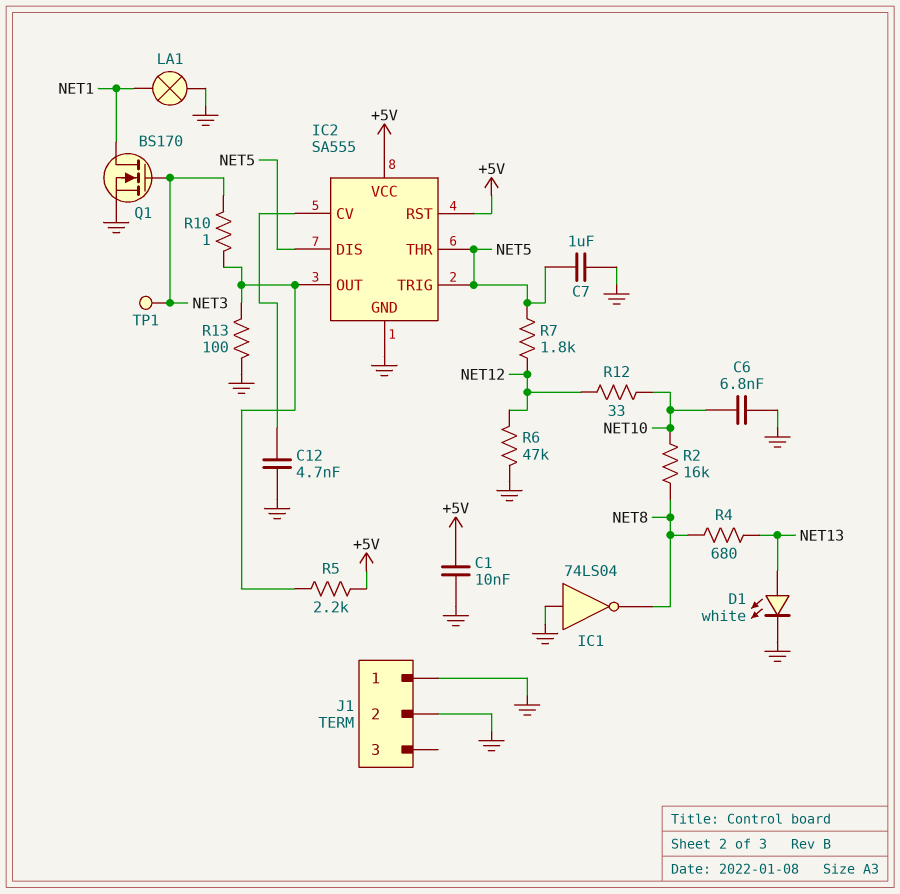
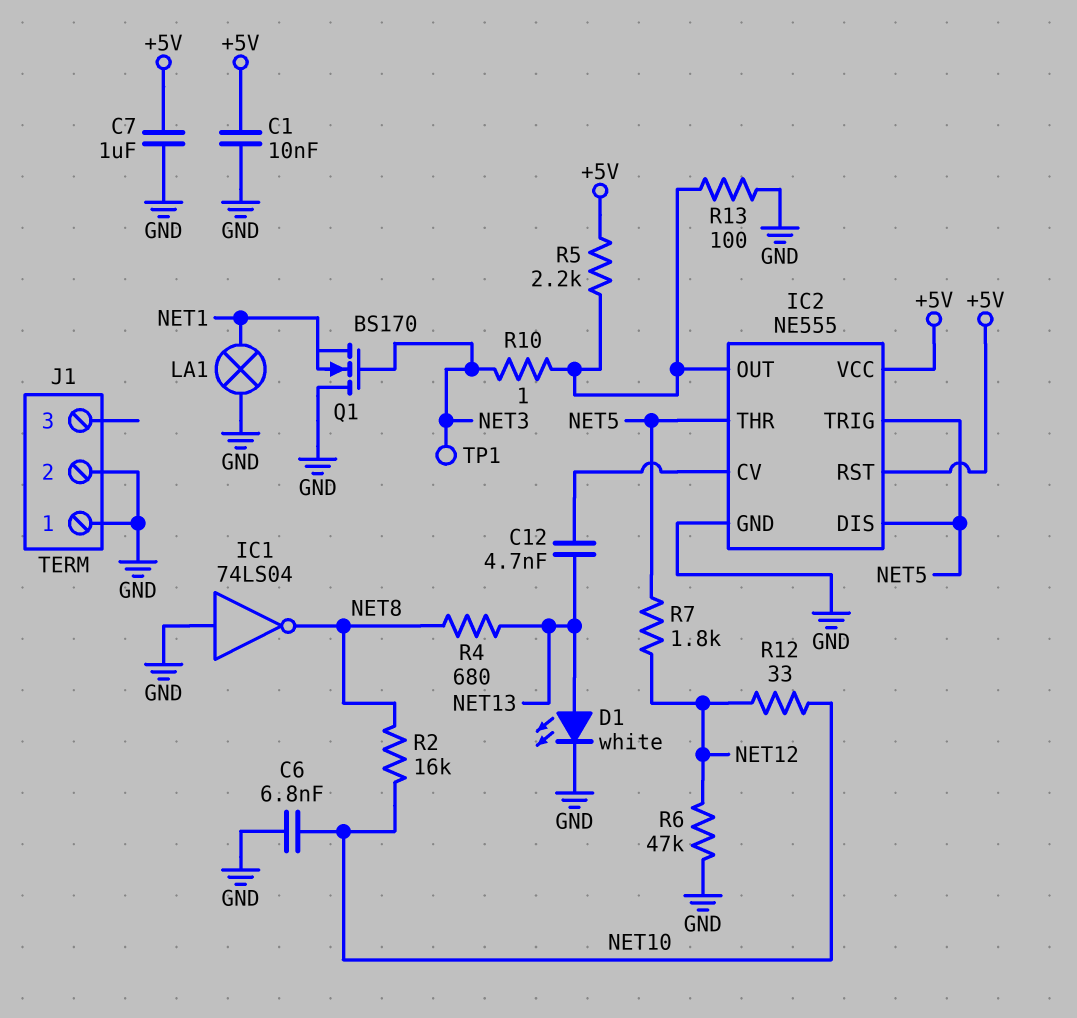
C7: 1uF (GND, NET5) -> 1uF (+5V, GND)
C12: 4.7nF (GND, IC2/CV) -> 4.7nF (IC2/CV, NET13)
IC2: SA555 -> NE555
Q1: NMOS BS170 (G NET3, D NET1, S GND) -> NMOS BS170 (G NET3, D GND, S NET1)

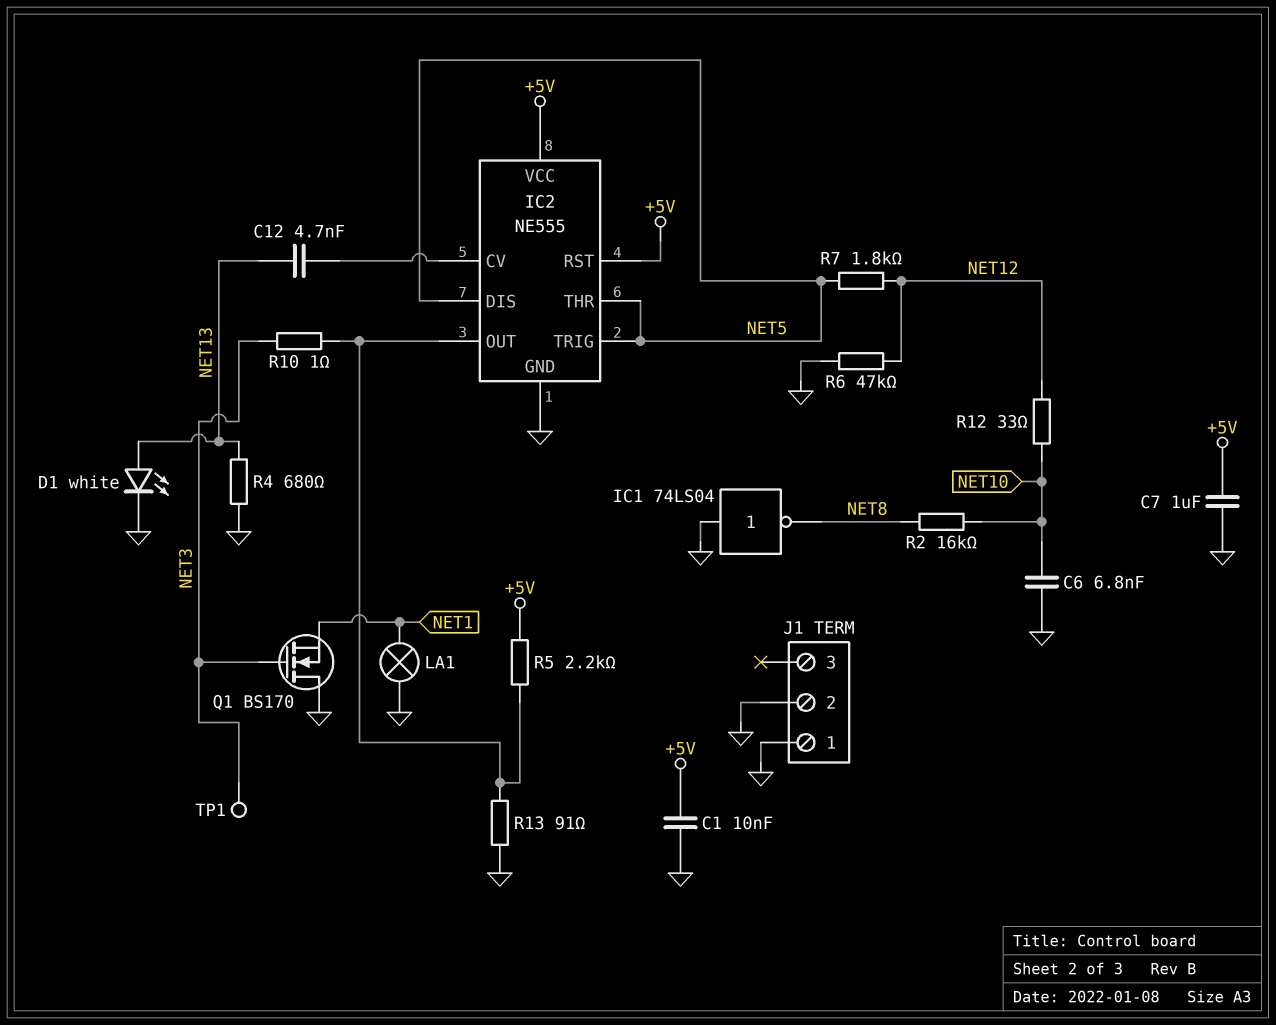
R4: 680 (NET8, NET13) -> 680 (GND, NET13)
R13: 100 (GND, IC2/OUT) -> 91 (GND, IC2/OUT)

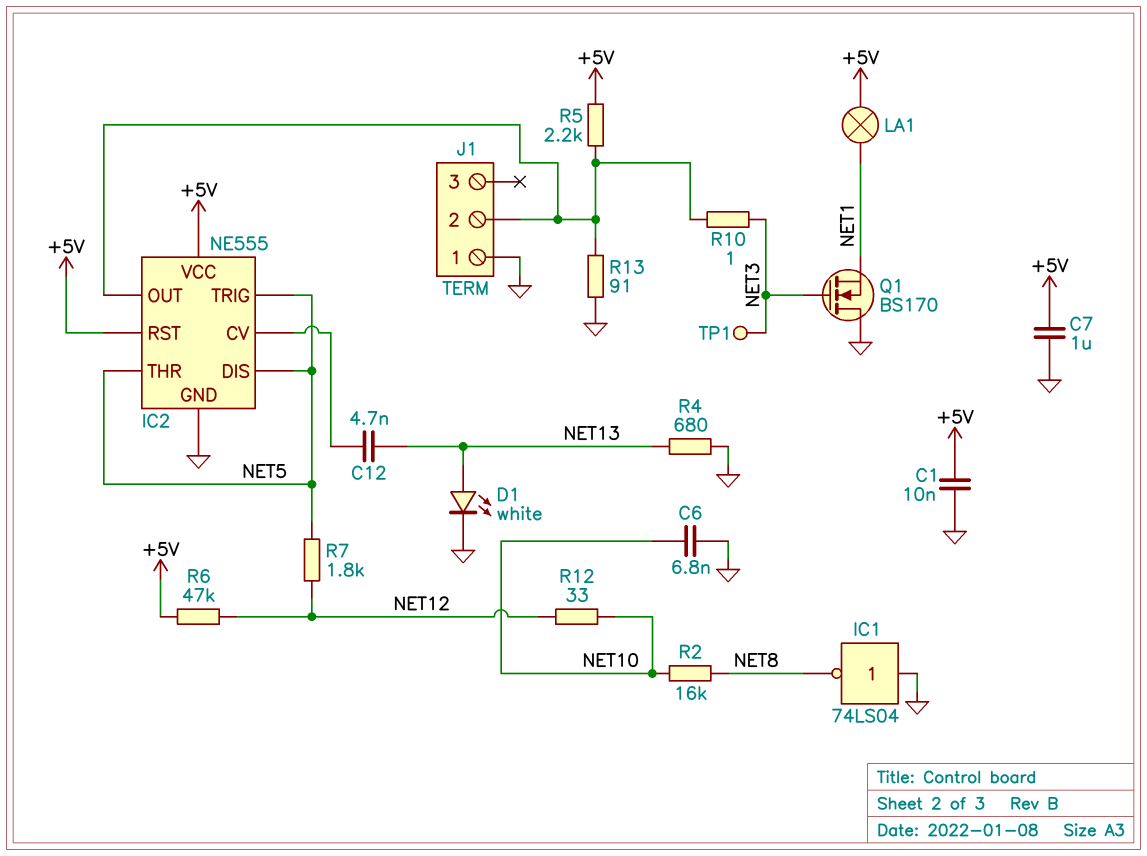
J1 pin 2: GND -> IC2/OUT
LA1: lamp (GND, NET1) -> lamp (+5V, NET1)
R6: 47k (GND, NET12) -> 47k (+5V, NET12)

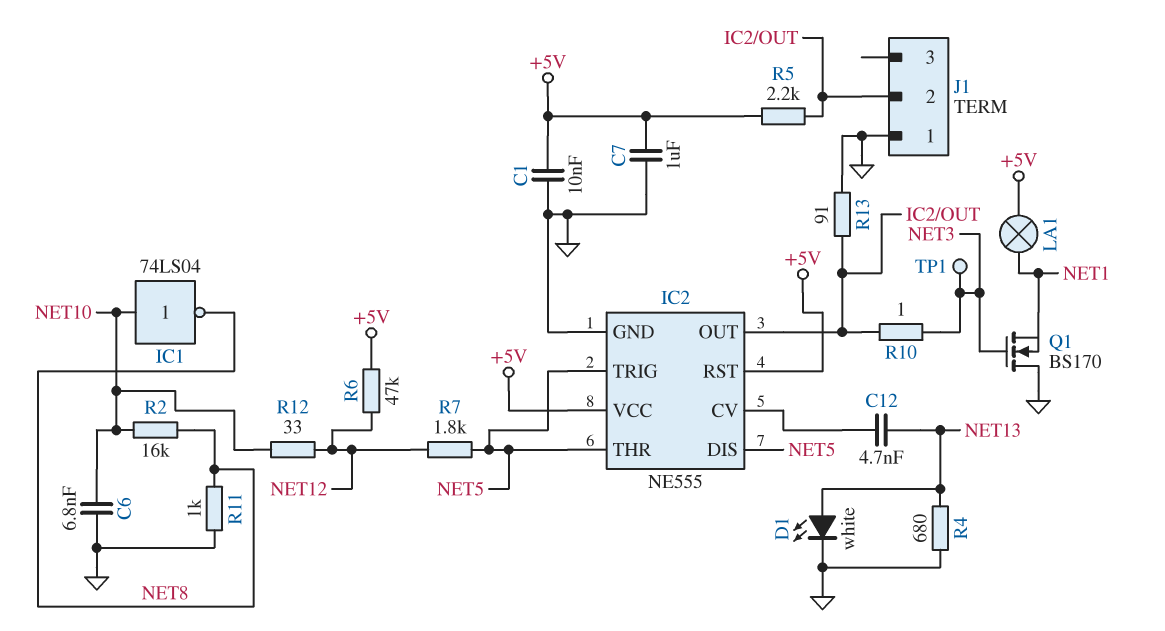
IC1: NOT 74LS04 (in GND, out NET8) -> NOT 74LS04 (in NET10, out NET8)
R11: none -> 1k (GND, NET8)

